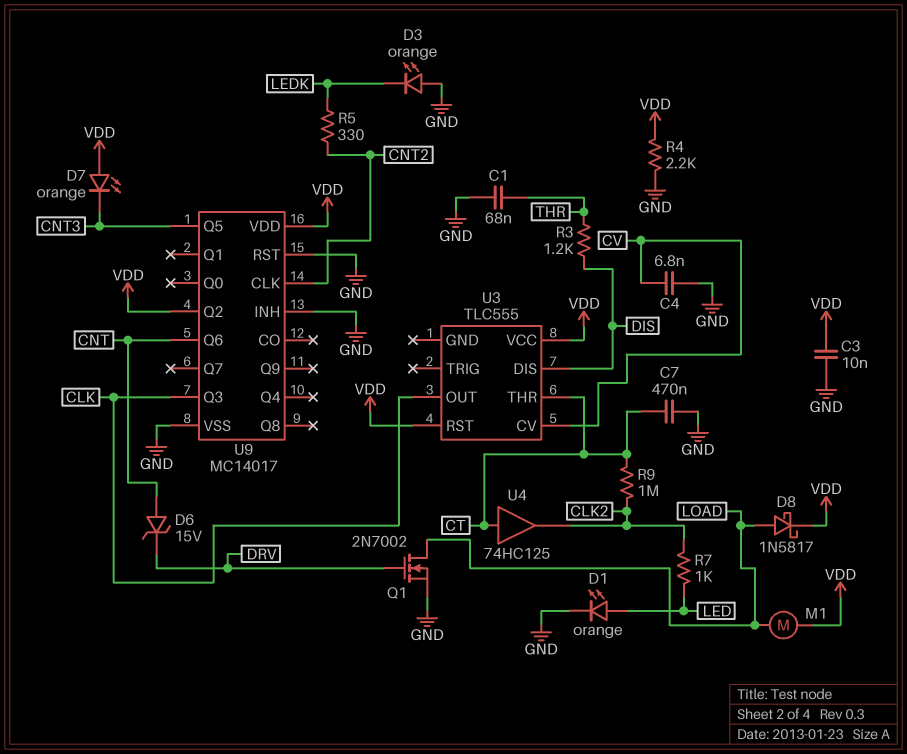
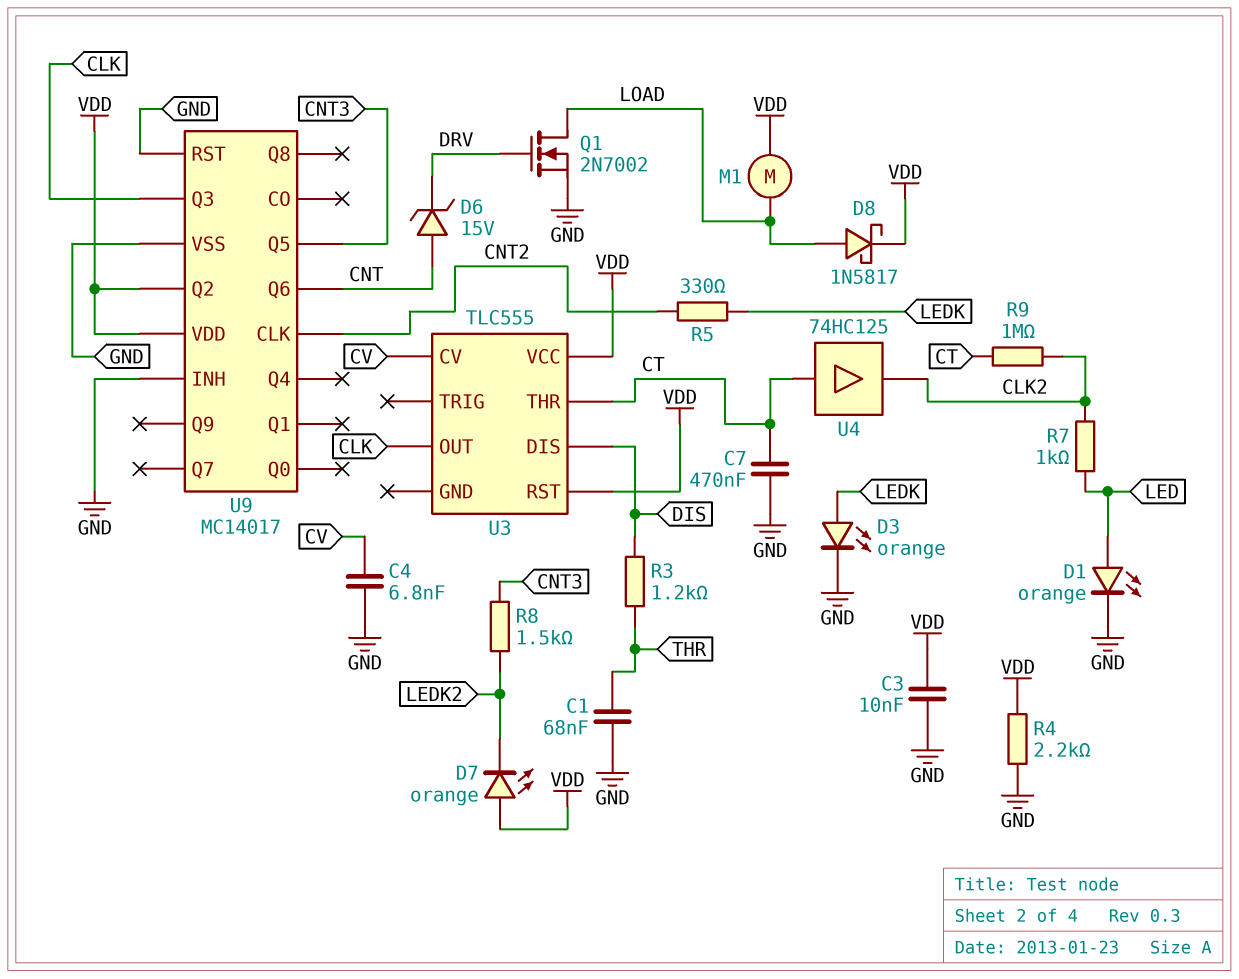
D3: LED orange (A GND, K LEDK) -> LED orange (A LEDK, K GND)
D7: LED orange (A VDD, K CNT3) -> LED orange (A VDD, K LEDK2)
R8: none -> 1.5k (CNT3, LEDK2)

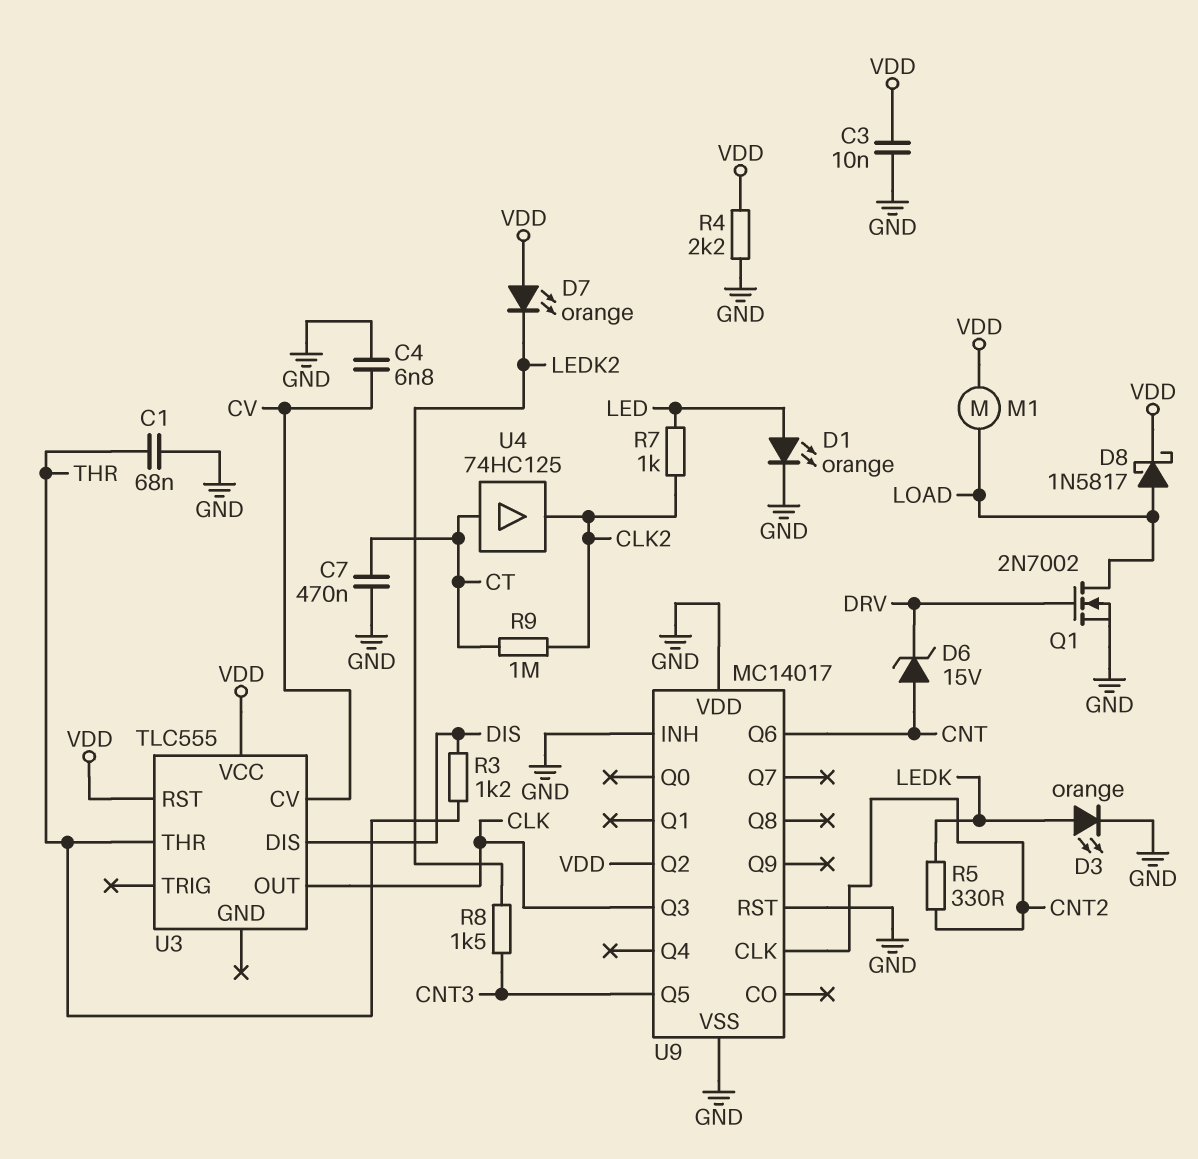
U3 pin THR: CT -> THR
U9 pin VDD: VDD -> GND

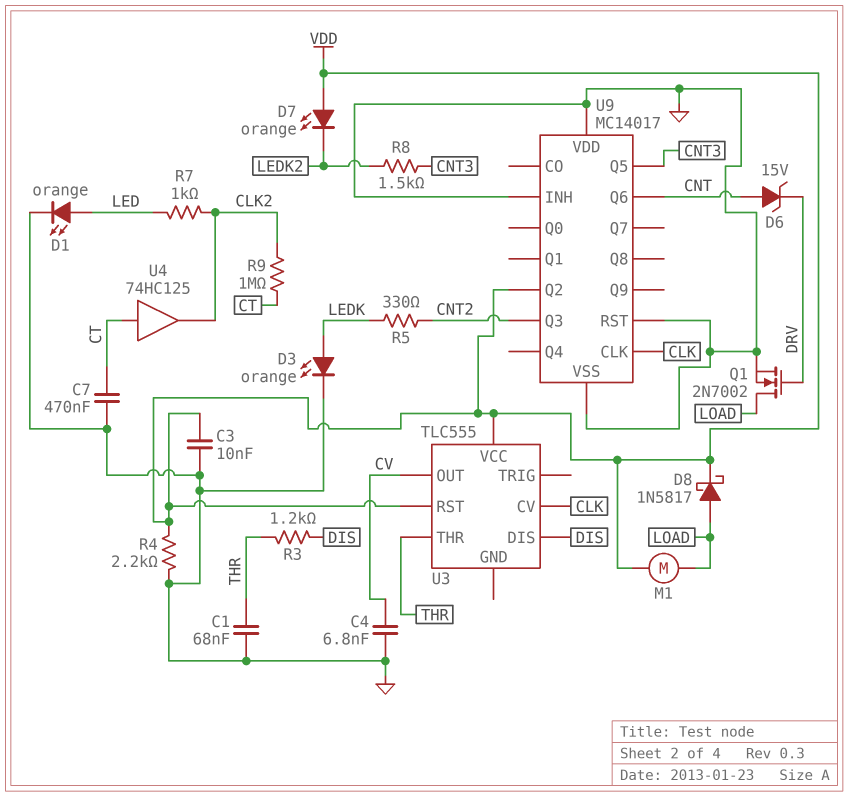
U3 pin CV: CV -> CLK
U3 pin OUT: CLK -> CV
U9 pin CLK: CNT2 -> CLK
U9 pin Q3: CLK -> CNT2

